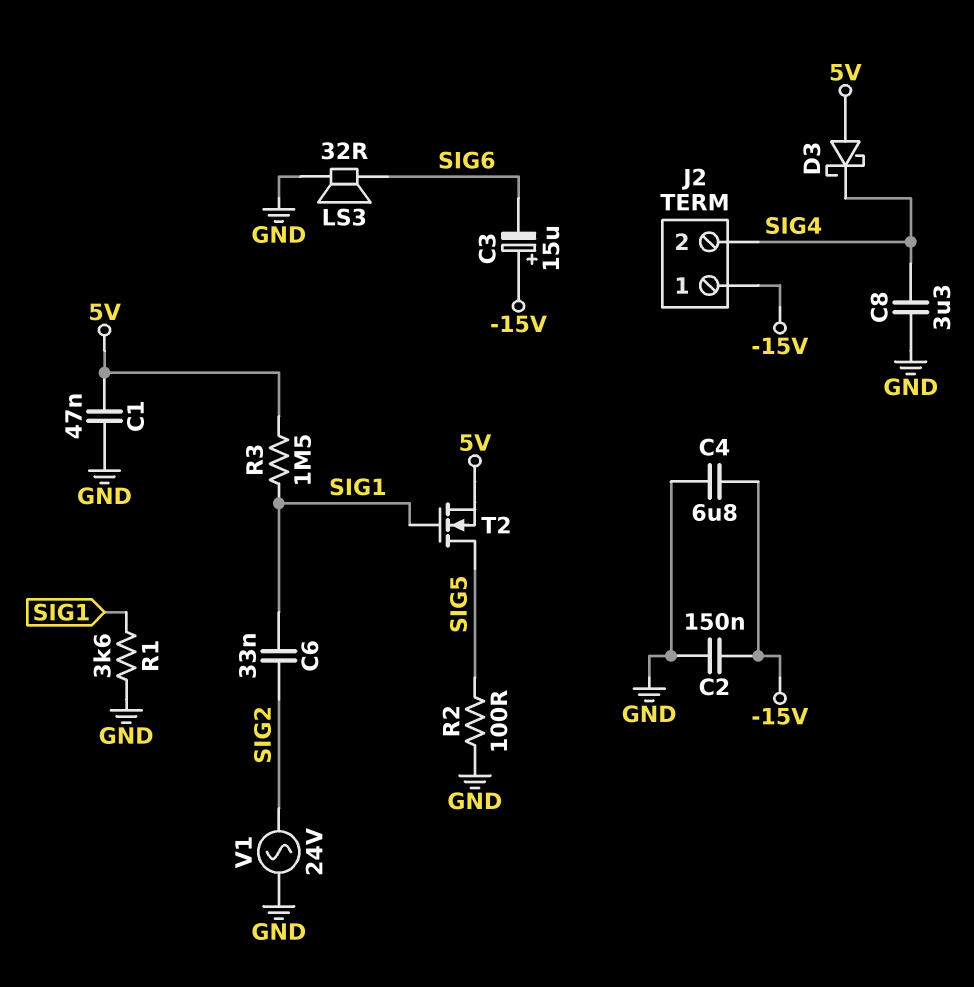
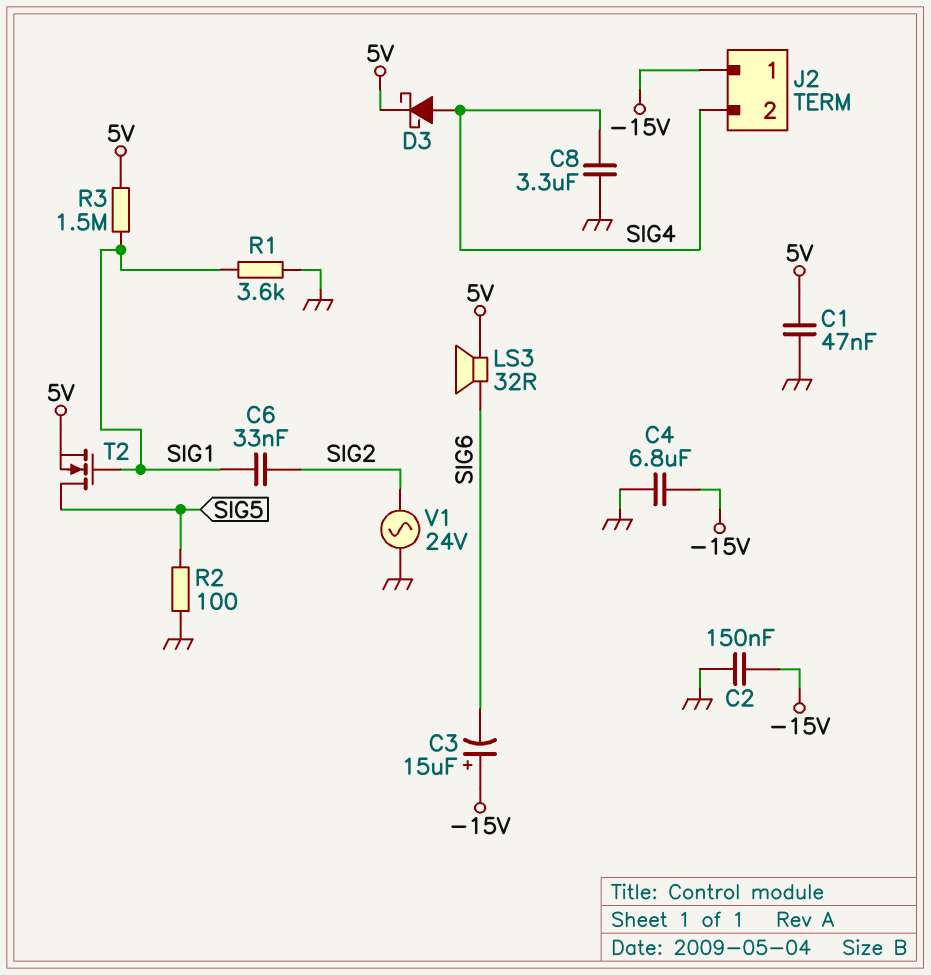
D3: schottky (A 5V, K SIG4) -> schottky (A SIG4, K 5V)
LS3: speaker 32R (GND, SIG6) -> speaker 32R (5V, SIG6)

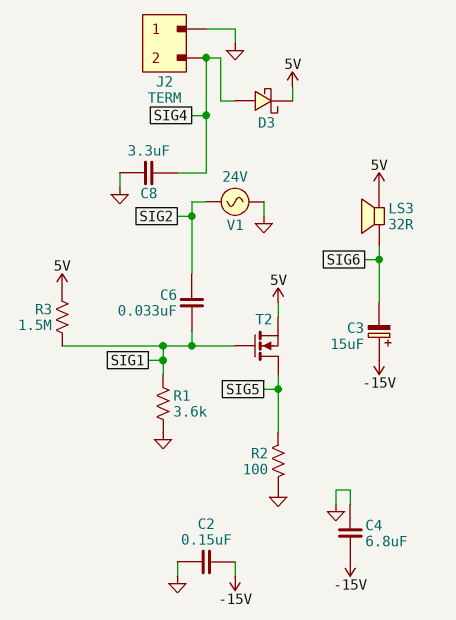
C1: 47nF (5V, GND) -> none
J2 pin 1: -15V -> GND

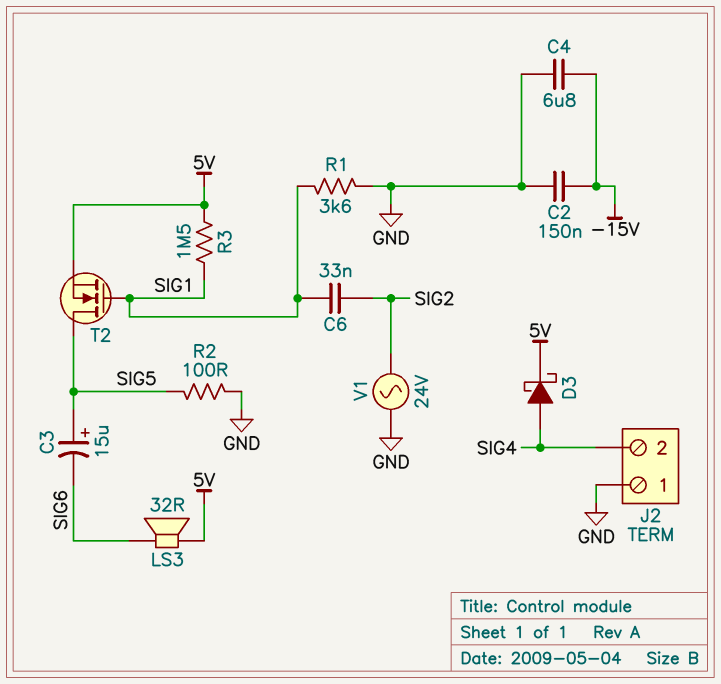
C3: 15uF (plus -15V, minus SIG6) -> 15uF (plus SIG5, minus SIG6)
C8: 3.3uF (GND, SIG4) -> none

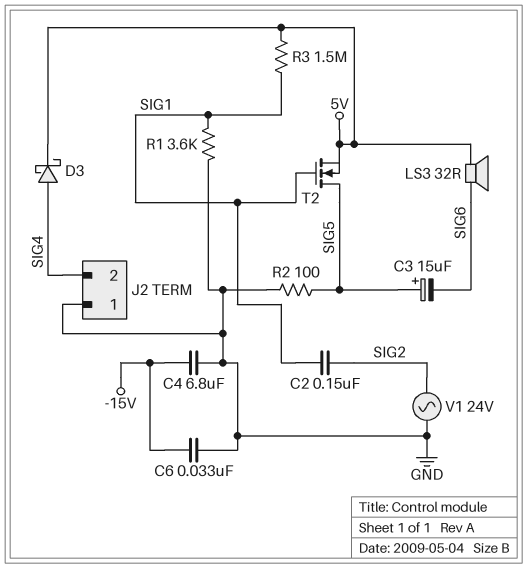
C2: 150nF (-15V, GND) -> 150nF (SIG1, SIG2)
C6: 33nF (SIG1, SIG2) -> 33nF (-15V, GND)

